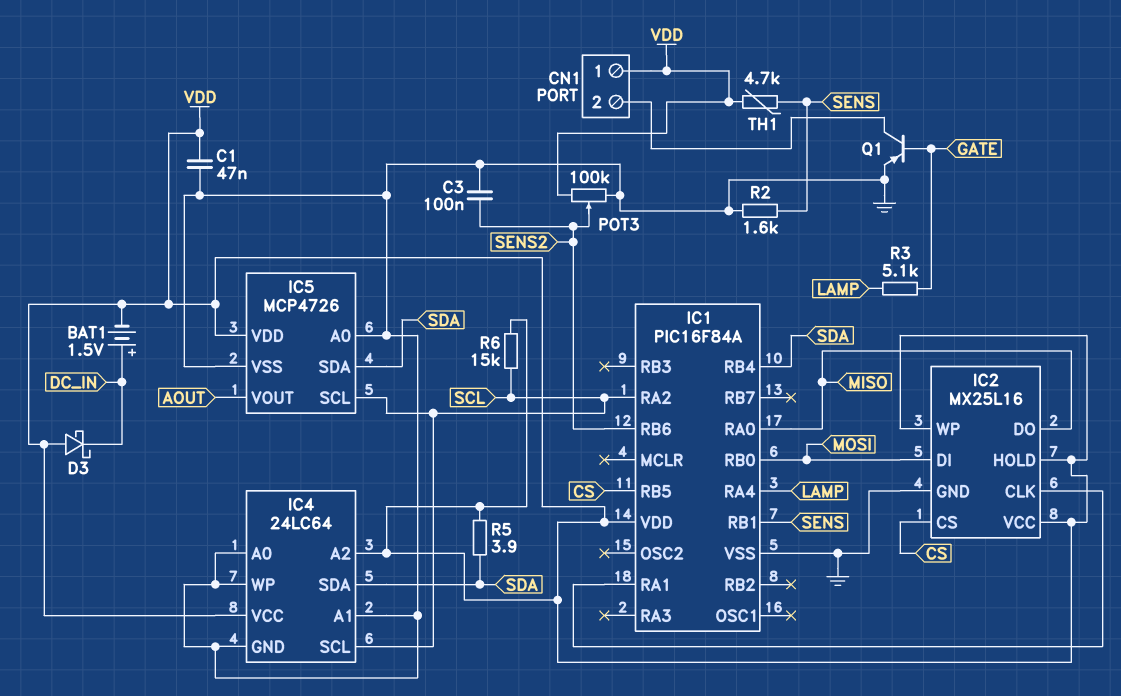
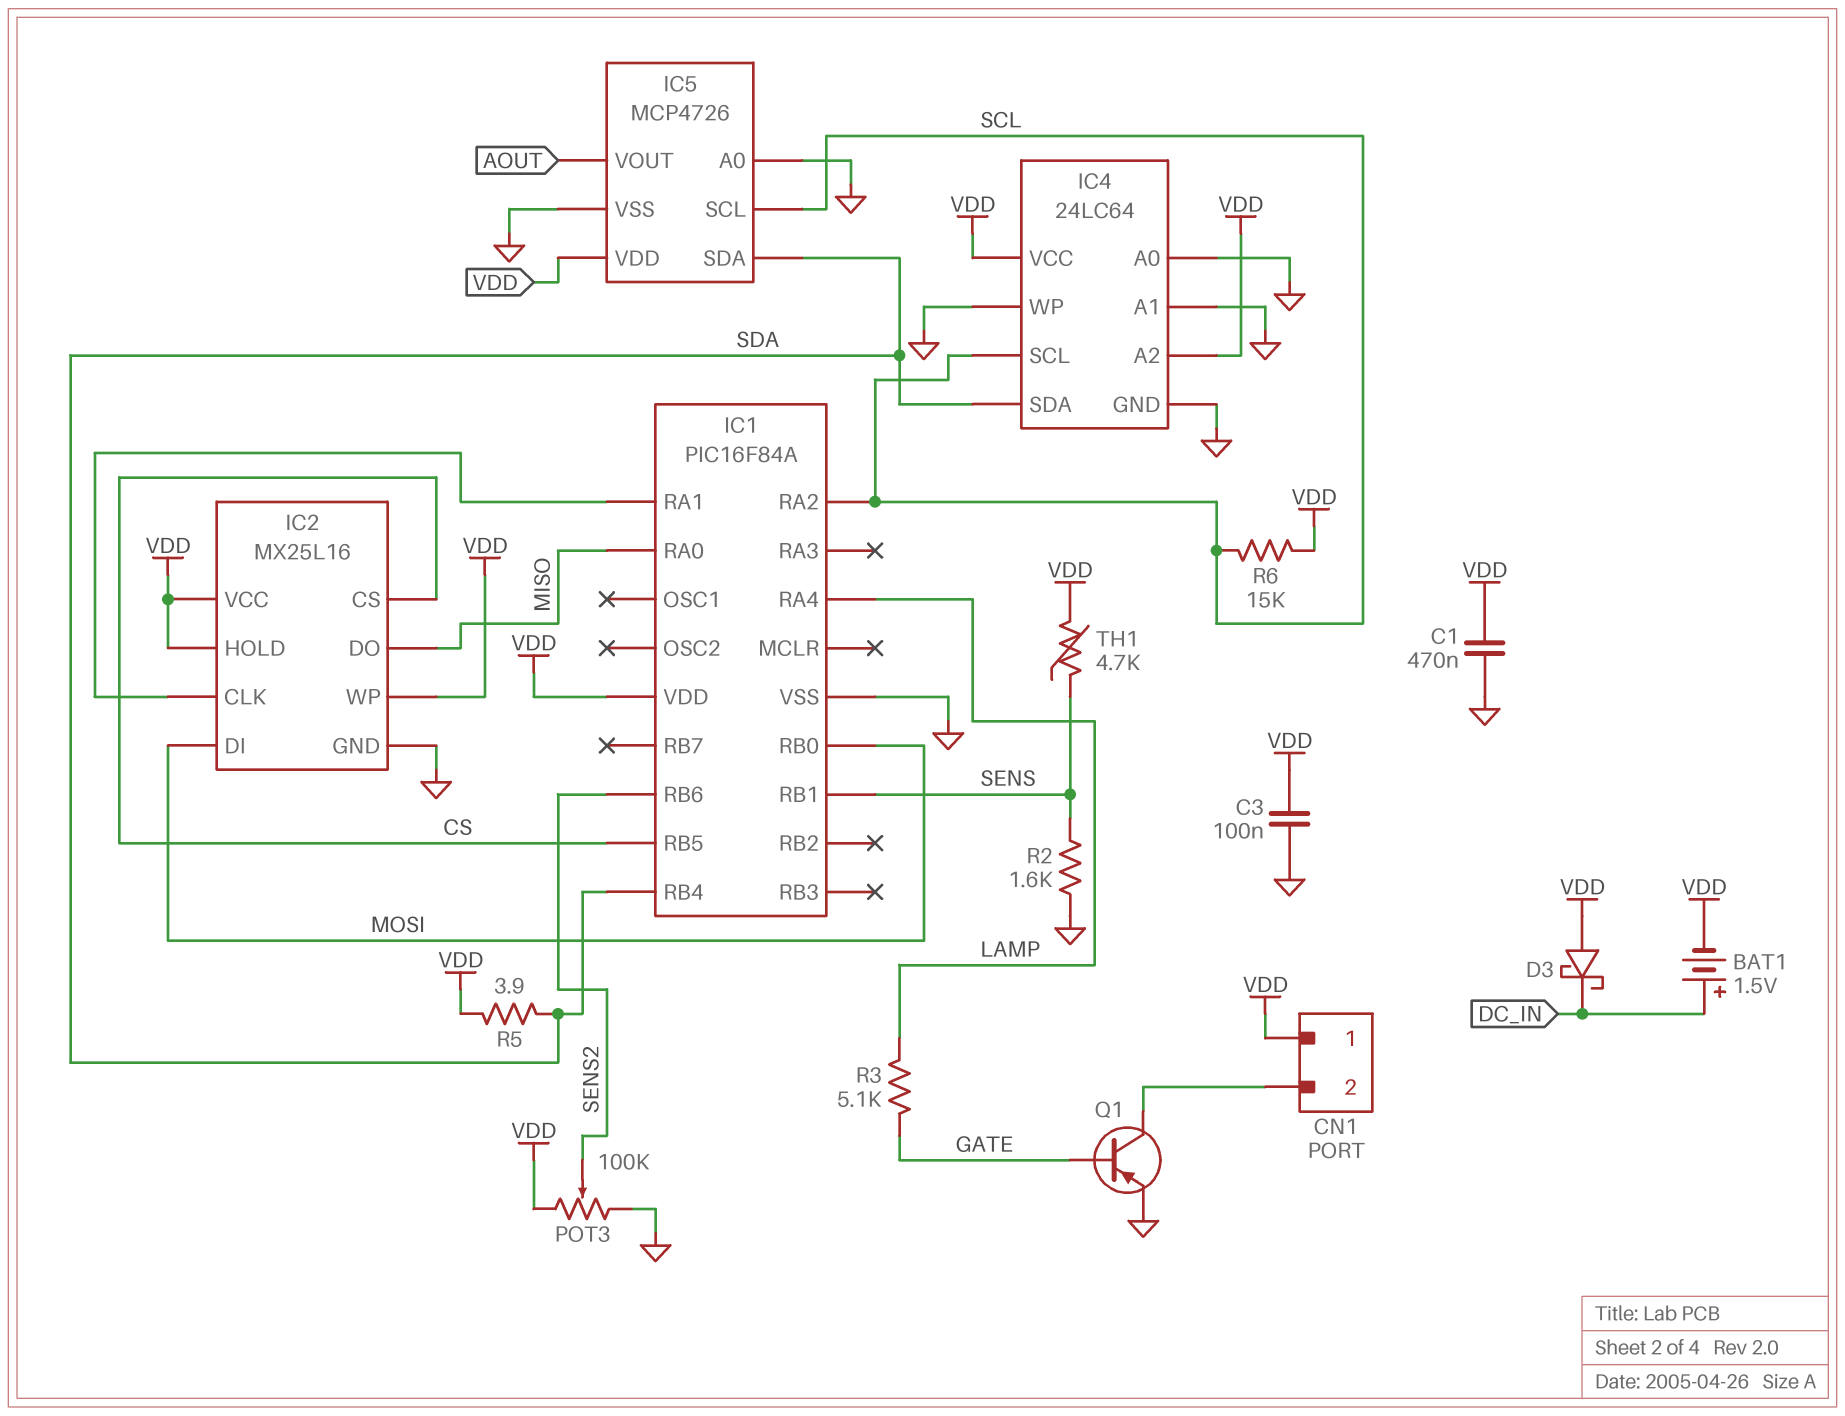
C1: 47nF (GND, VDD) -> 470nF (GND, VDD)
C3: 100nF (GND, SENS2) -> 100nF (GND, VDD)

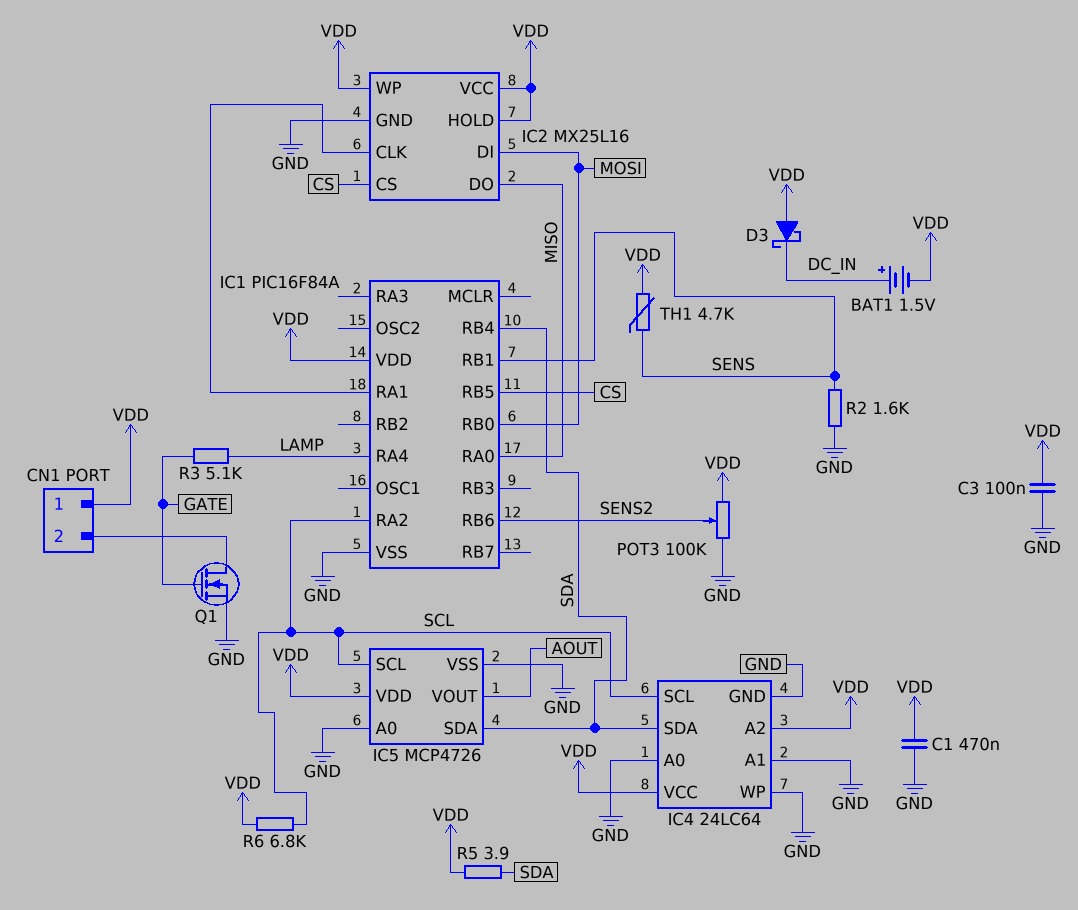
Q1: PNP (B GATE, C CN1/2, E GND) -> NMOS (G GATE, D CN1/2, S GND)
R6: 15k (SCL, VDD) -> 6.8k (SCL, VDD)

